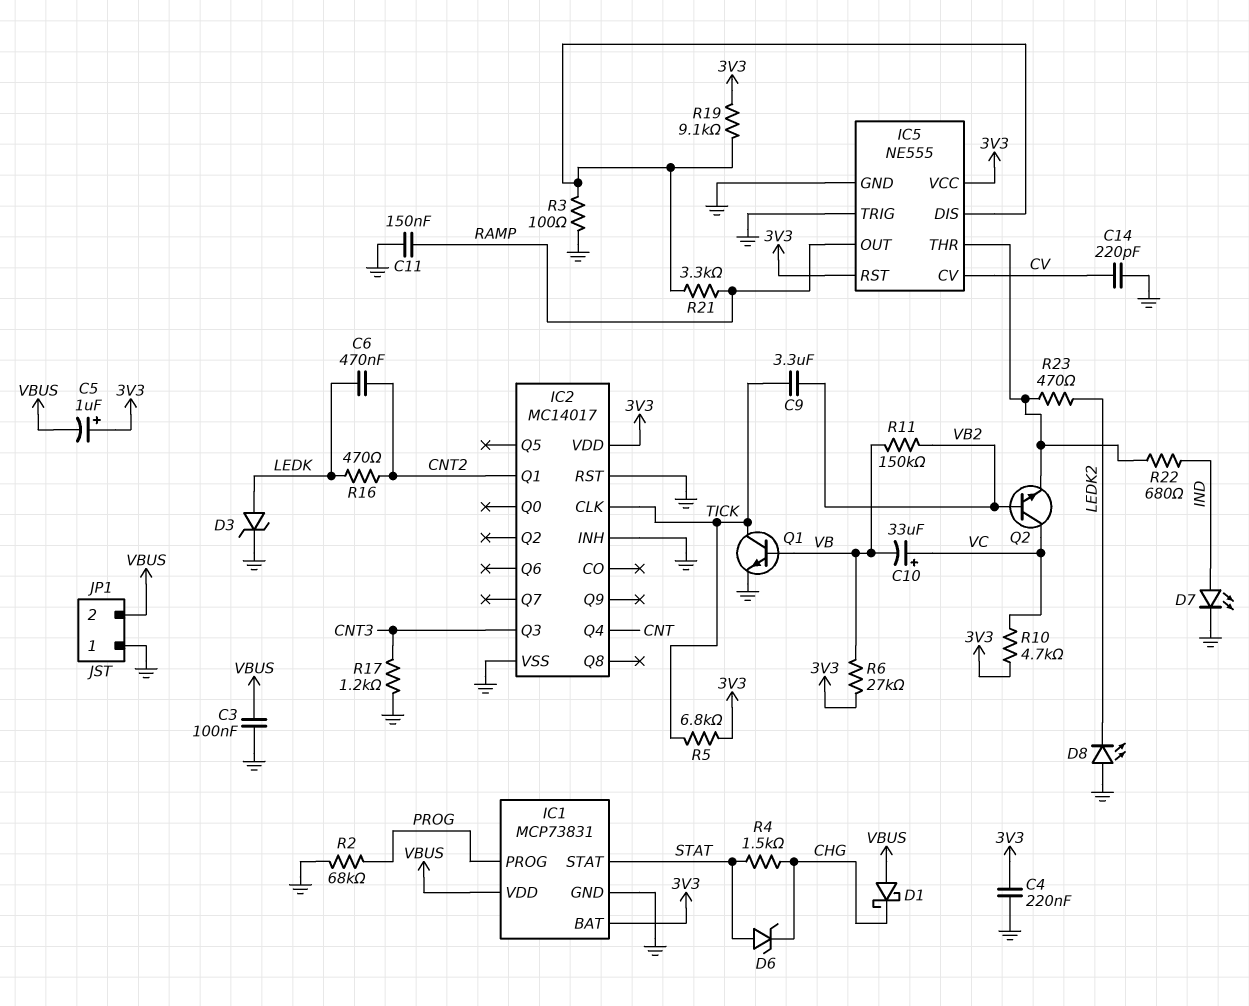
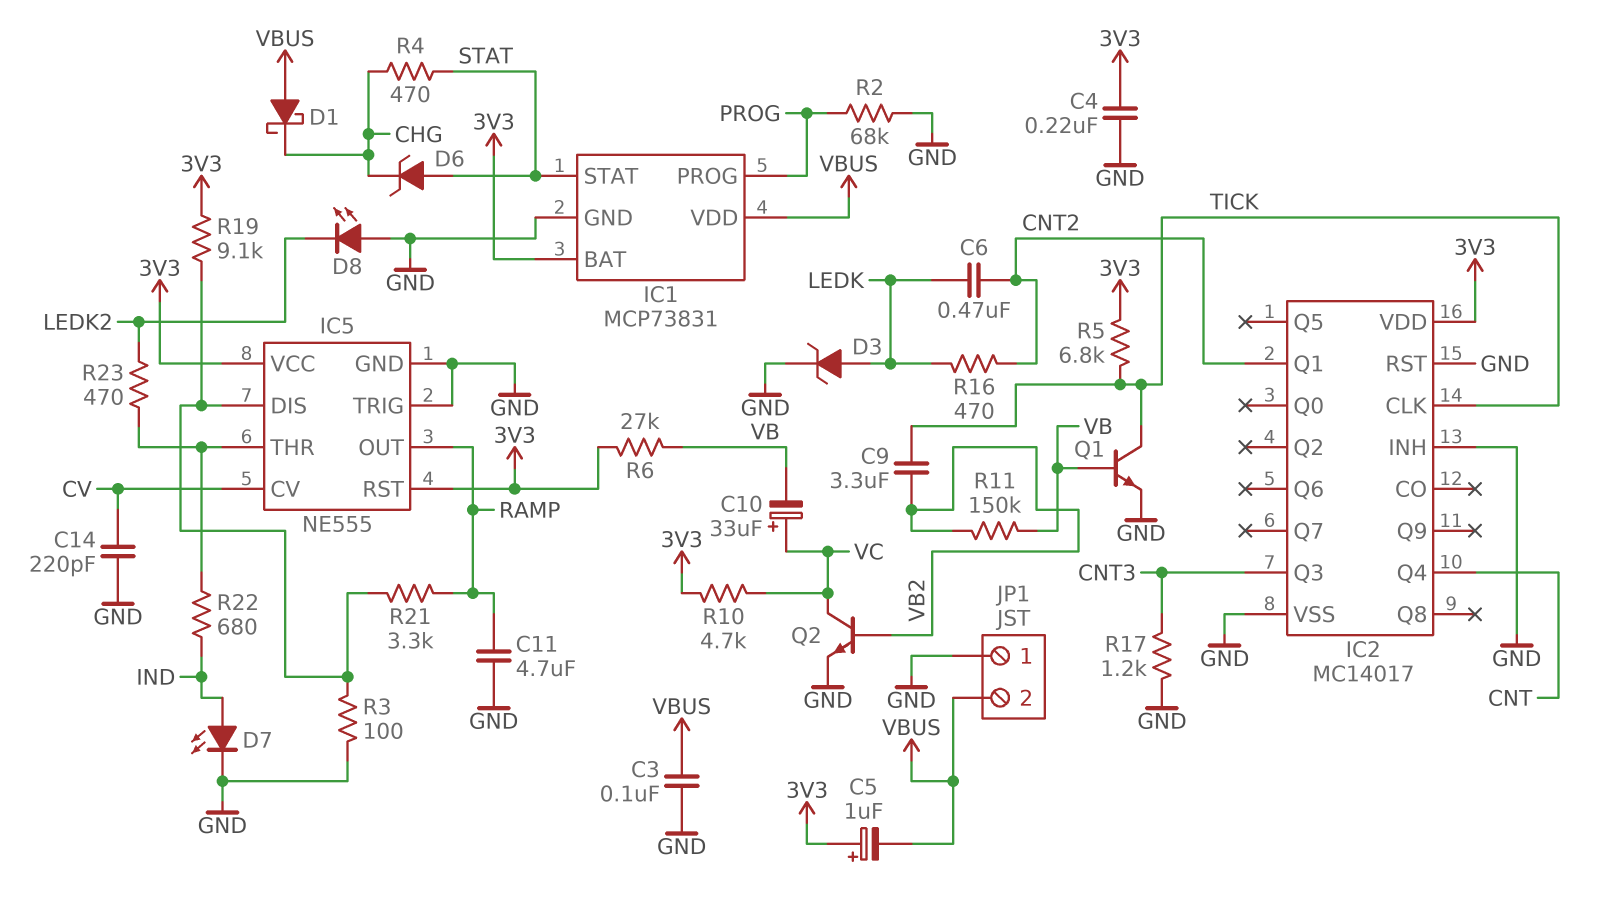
C11: 150nF (GND, RAMP) -> 4.7uF (GND, RAMP)
Q2: NPN (B VB2, C VC, E IC5/THR) -> NPN (B VB2, C VC, E GND)
R4: 1.5k (CHG, STAT) -> 470 (CHG, STAT)

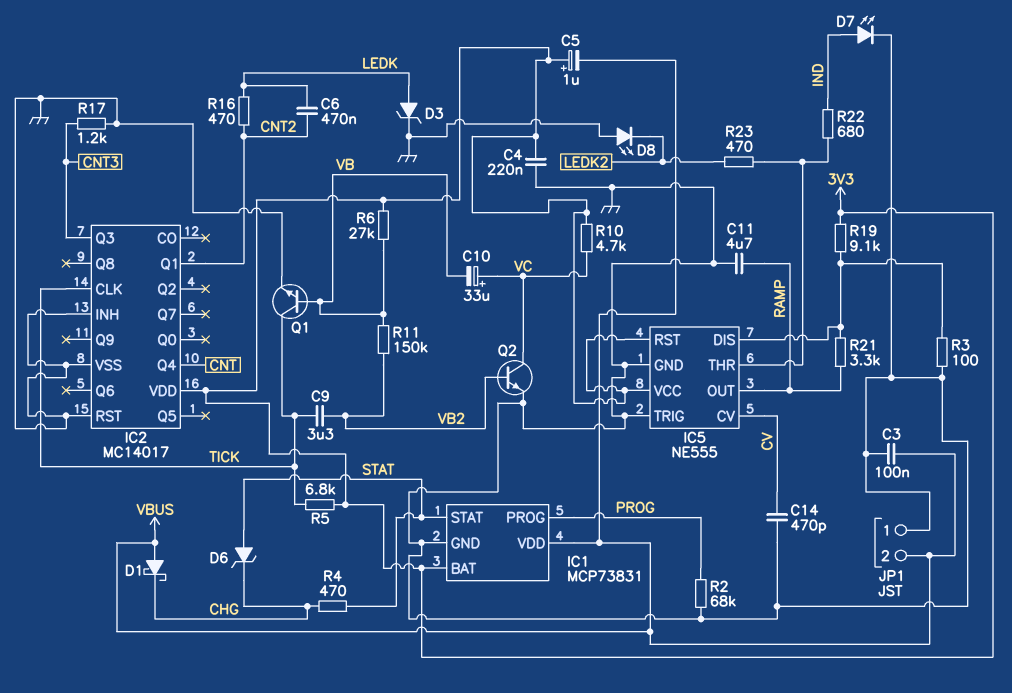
C14: 220pF (CV, GND) -> 470pF (CV, GND)

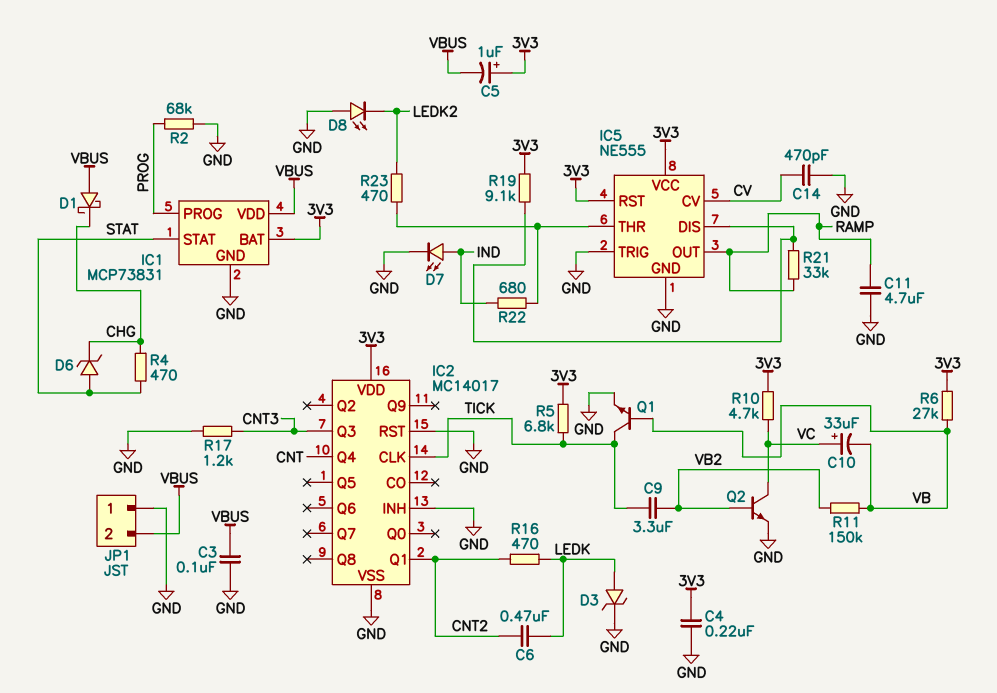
R3: 100 (GND, IC5/DIS) -> none
R21: 3.3k (IC5/DIS, RAMP) -> 33k (IC5/DIS, RAMP)

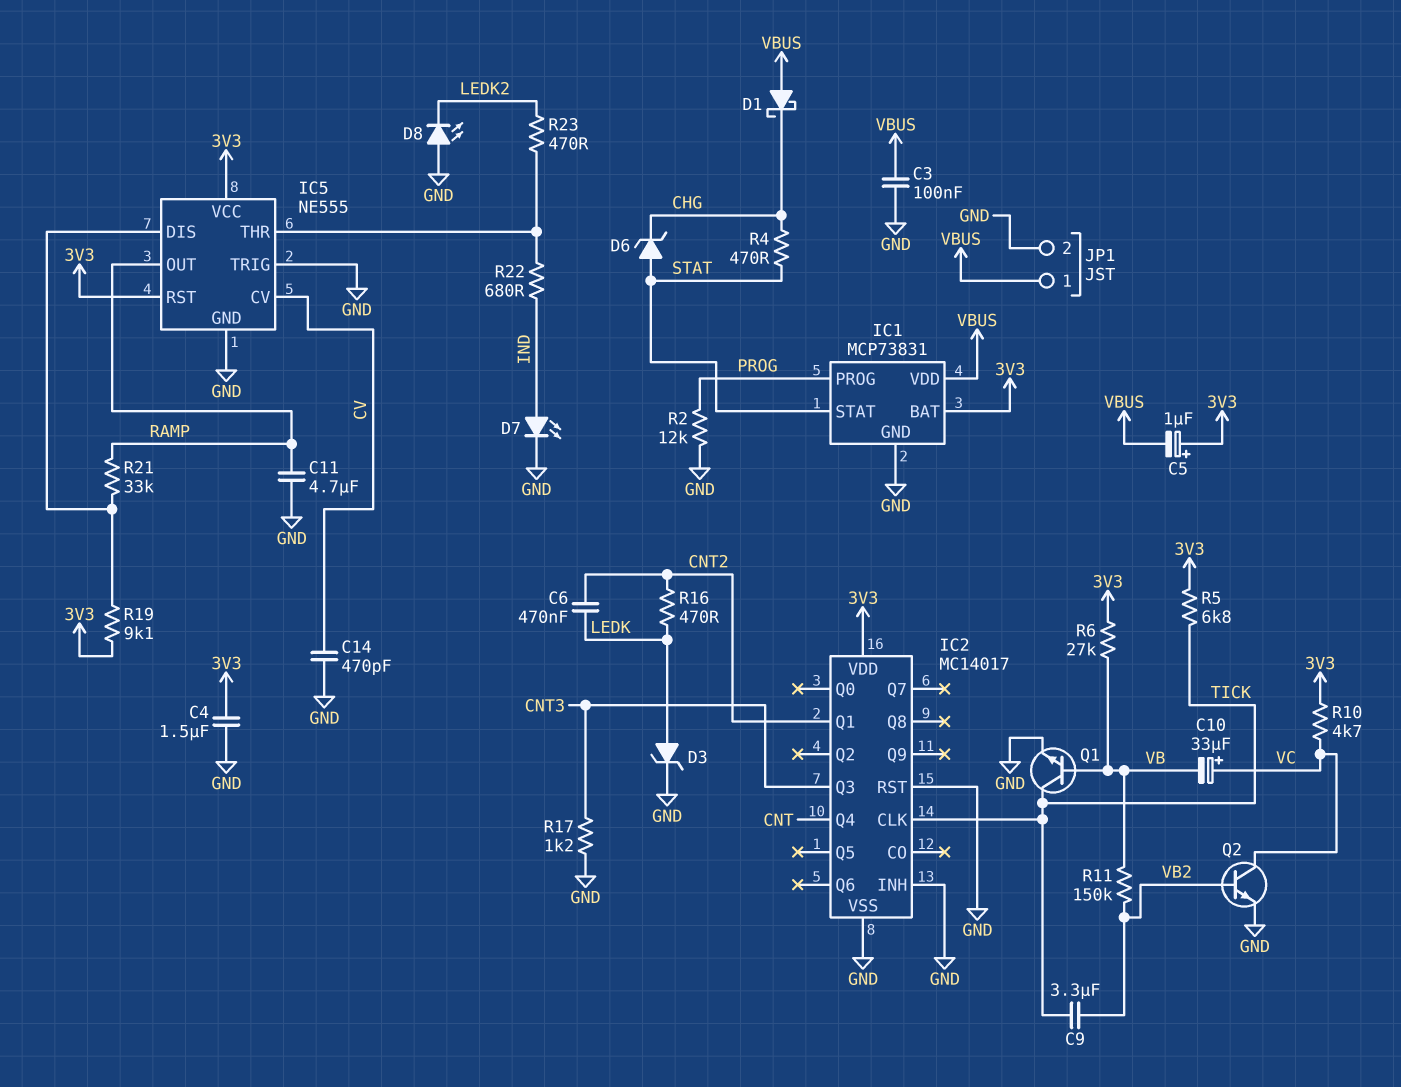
C4: 220nF (3V3, GND) -> 1.5uF (3V3, GND)
JP1 pin 1: GND -> VBUS
JP1 pin 2: VBUS -> GND
R2: 68k (GND, PROG) -> 12k (GND, PROG)

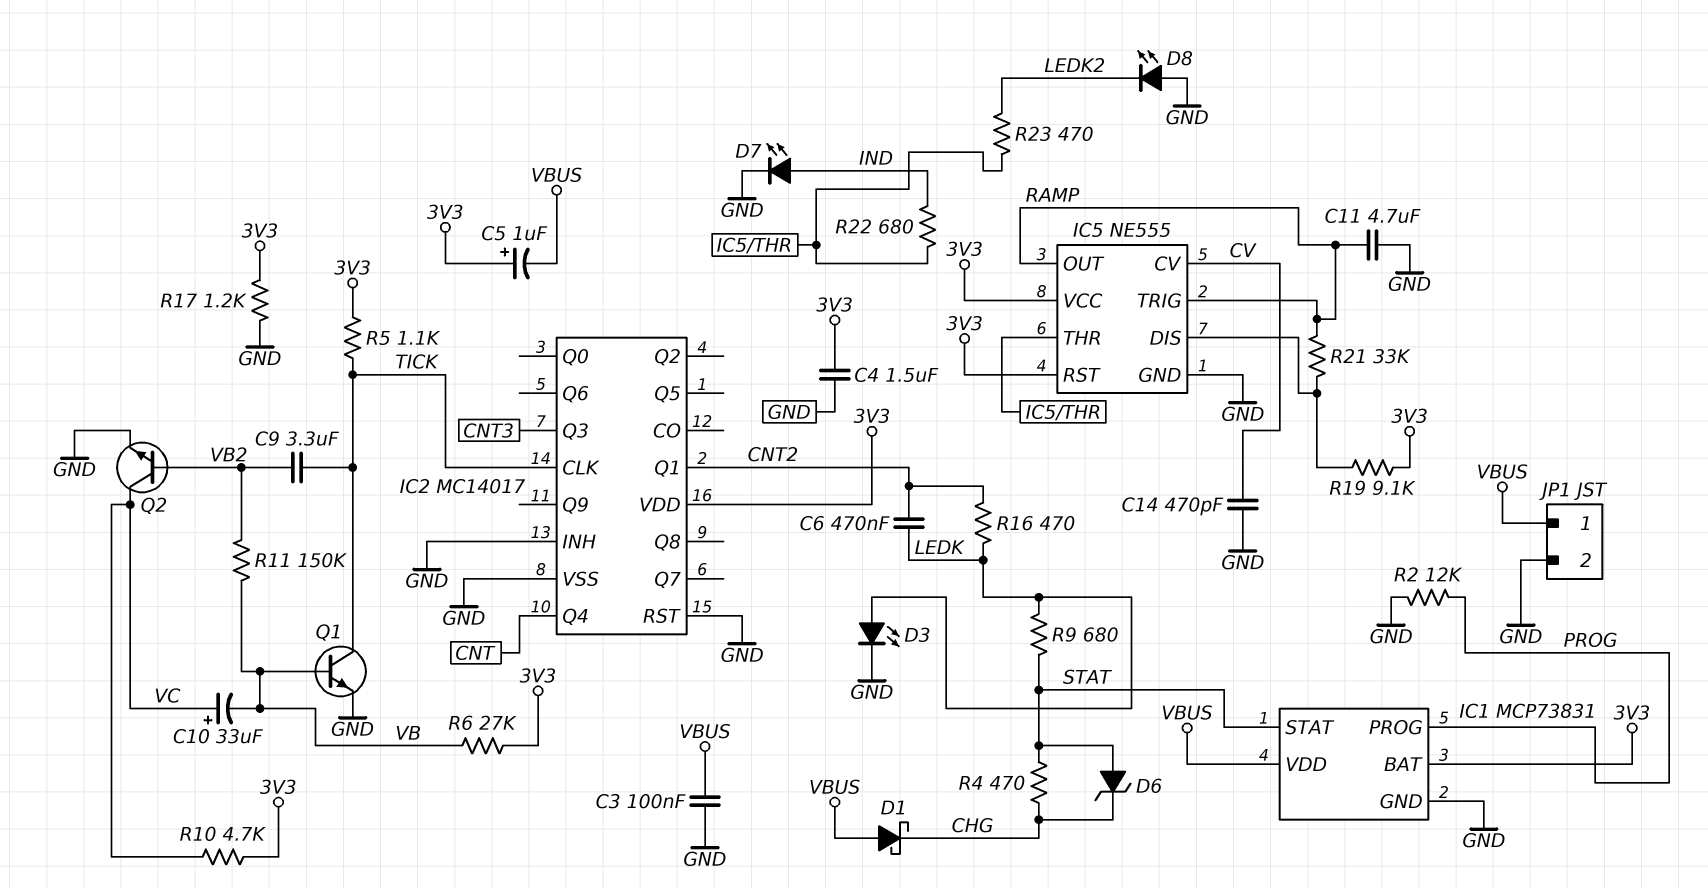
D3: zener (A LEDK, K GND) -> LED (A LEDK, K GND)
IC5 pin TRIG: GND -> RAMP
R5: 6.8k (3V3, TICK) -> 1.1k (3V3, TICK)
R9: none -> 680 (LEDK, STAT)
R17: 1.2k (CNT3, GND) -> 1.2k (3V3, GND)

